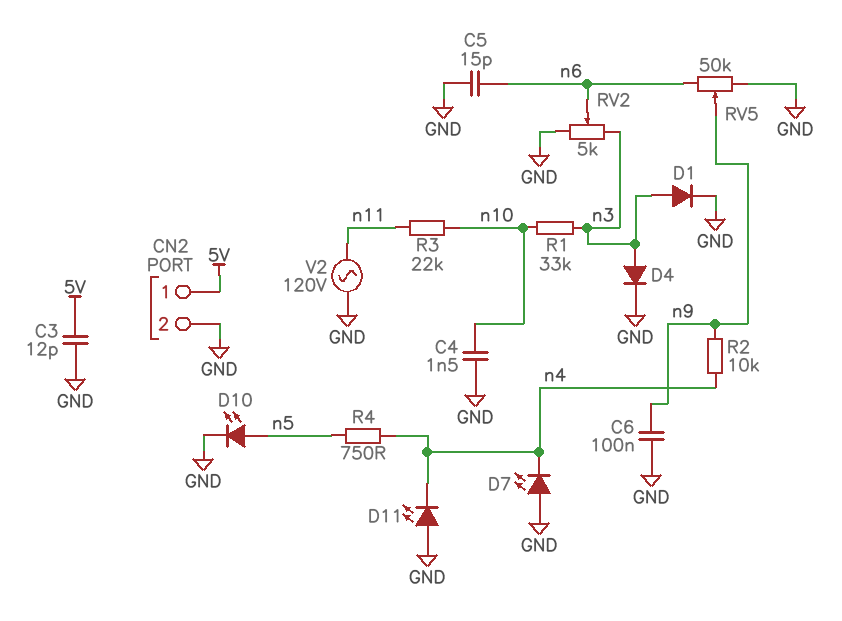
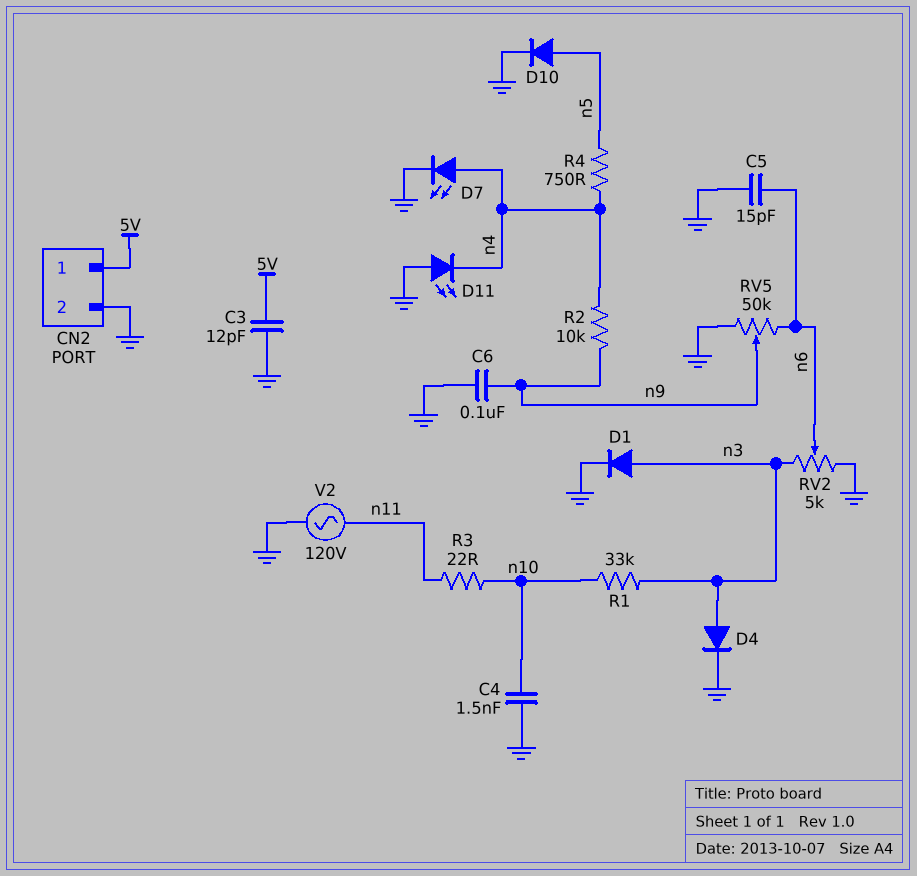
D7: LED (A GND, K n4) -> LED (A n4, K GND)
D10: LED (A n5, K GND) -> diode (A n5, K GND)
R3: 22k (n10, n11) -> 22 (n10, n11)

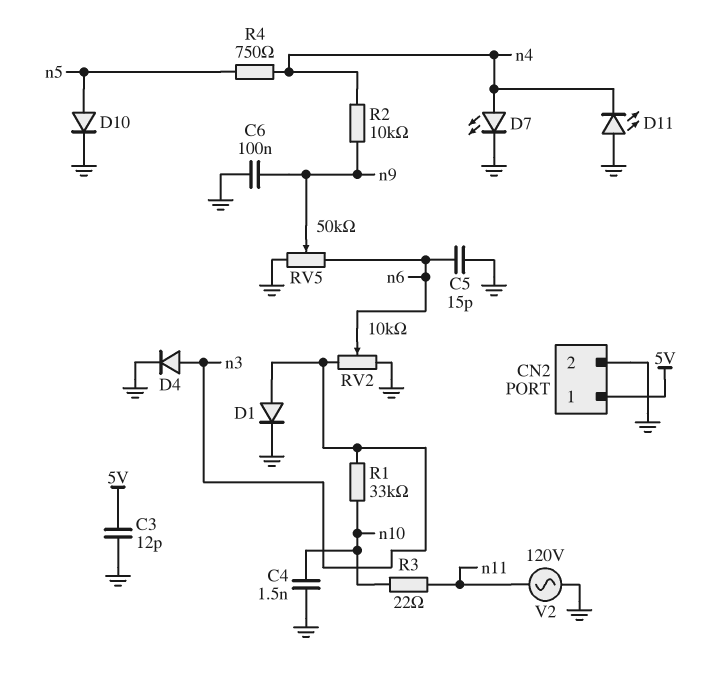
RV2: 5k (GND, n3, wiper n6) -> 10k (GND, n3, wiper n6)

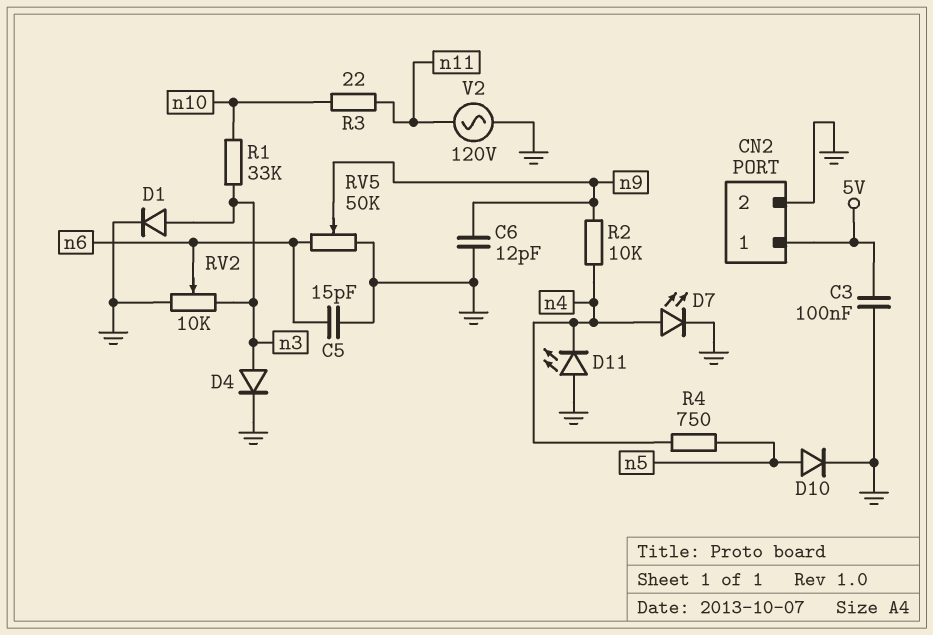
C3: 12pF (5V, GND) -> 100nF (5V, GND)
C4: 1.5nF (GND, n10) -> none
C6: 100nF (GND, n9) -> 12pF (GND, n9)

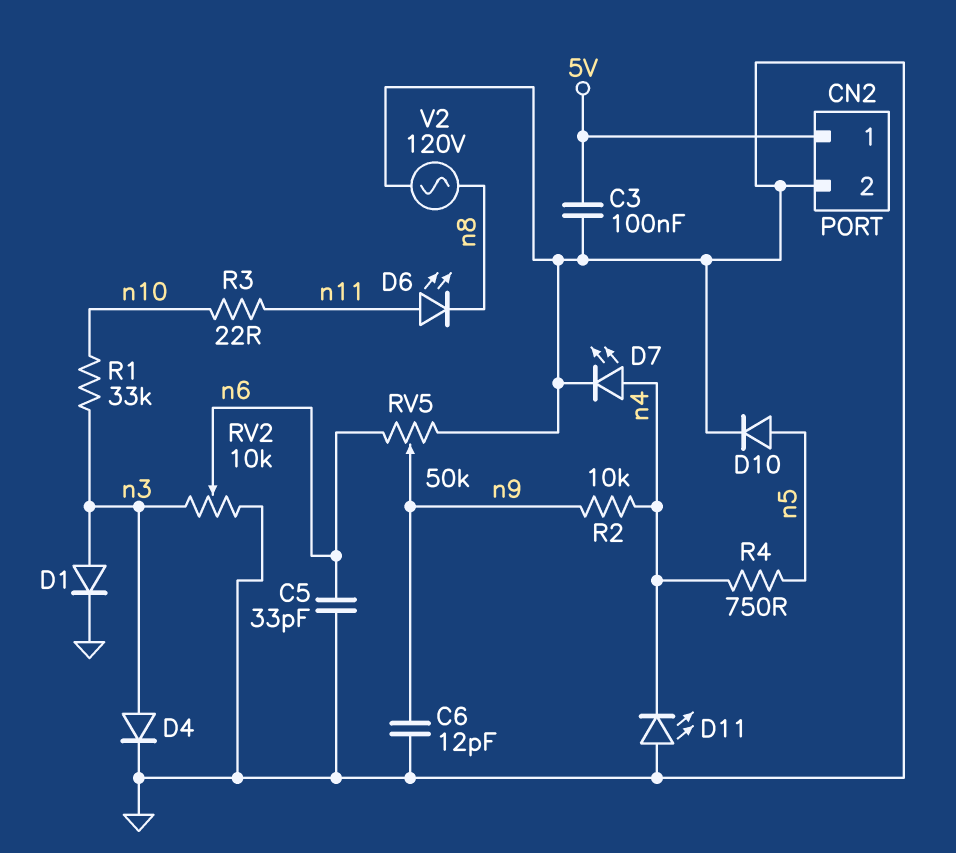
C5: 15pF (GND, n6) -> 33pF (GND, n6)
D6: none -> LED (A n11, K n8)
V2: AC 120V (GND, n11) -> AC 120V (GND, n8)

